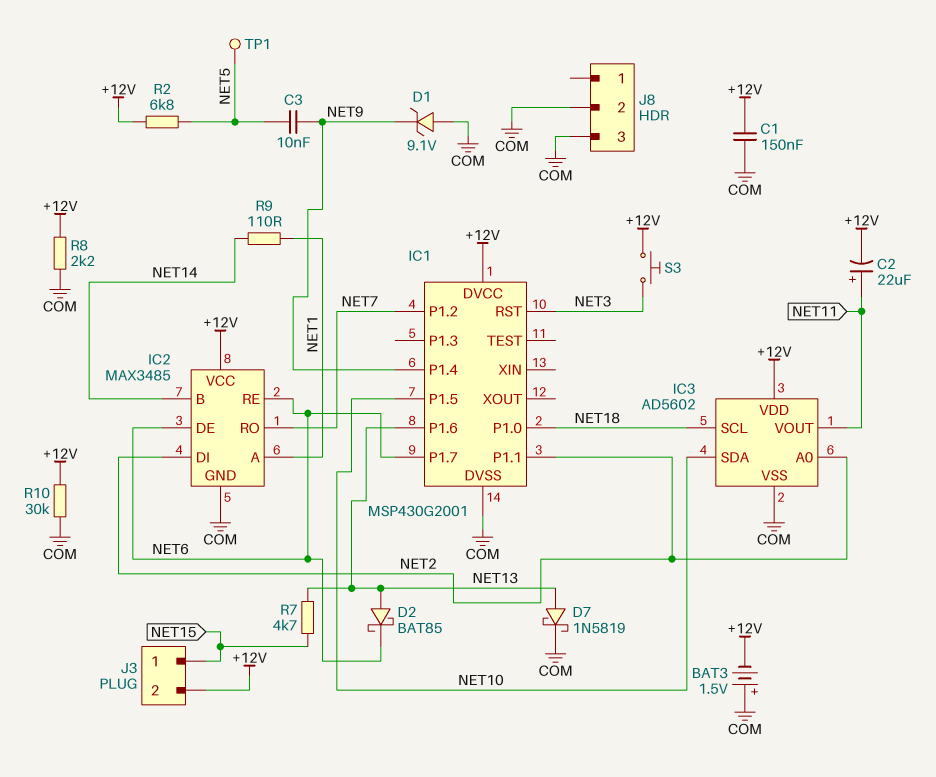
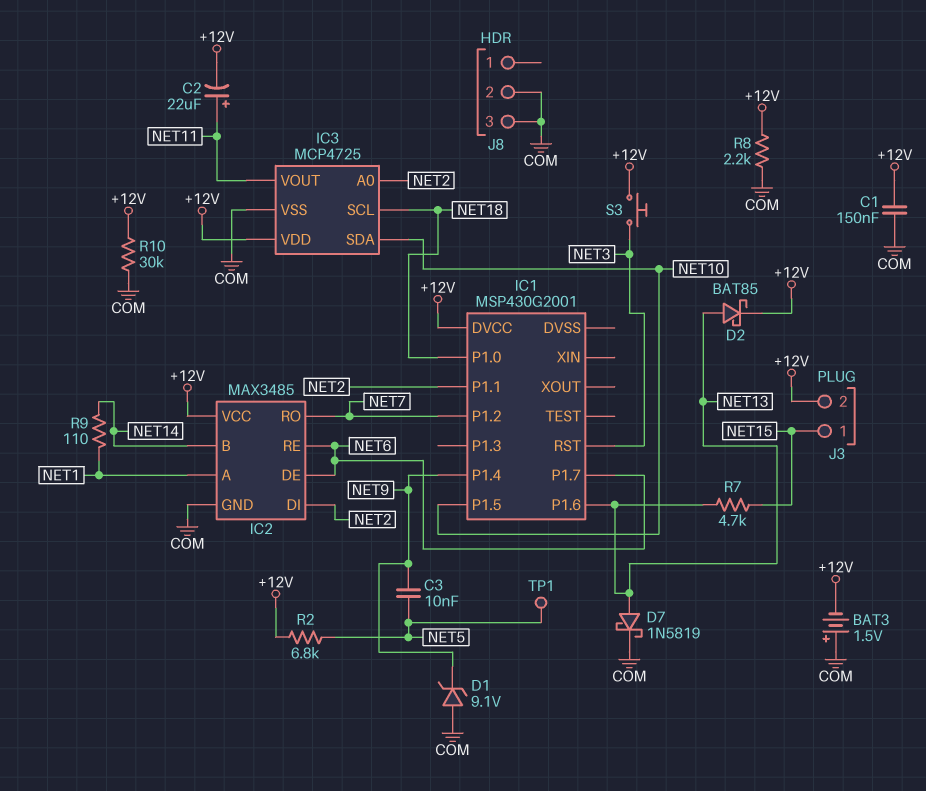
D2: schottky BAT85 (A NET13, K NET6) -> schottky BAT85 (A NET13, K +12V)
IC1 pin DVSS: COM -> none
IC3: AD5602 -> MCP4725

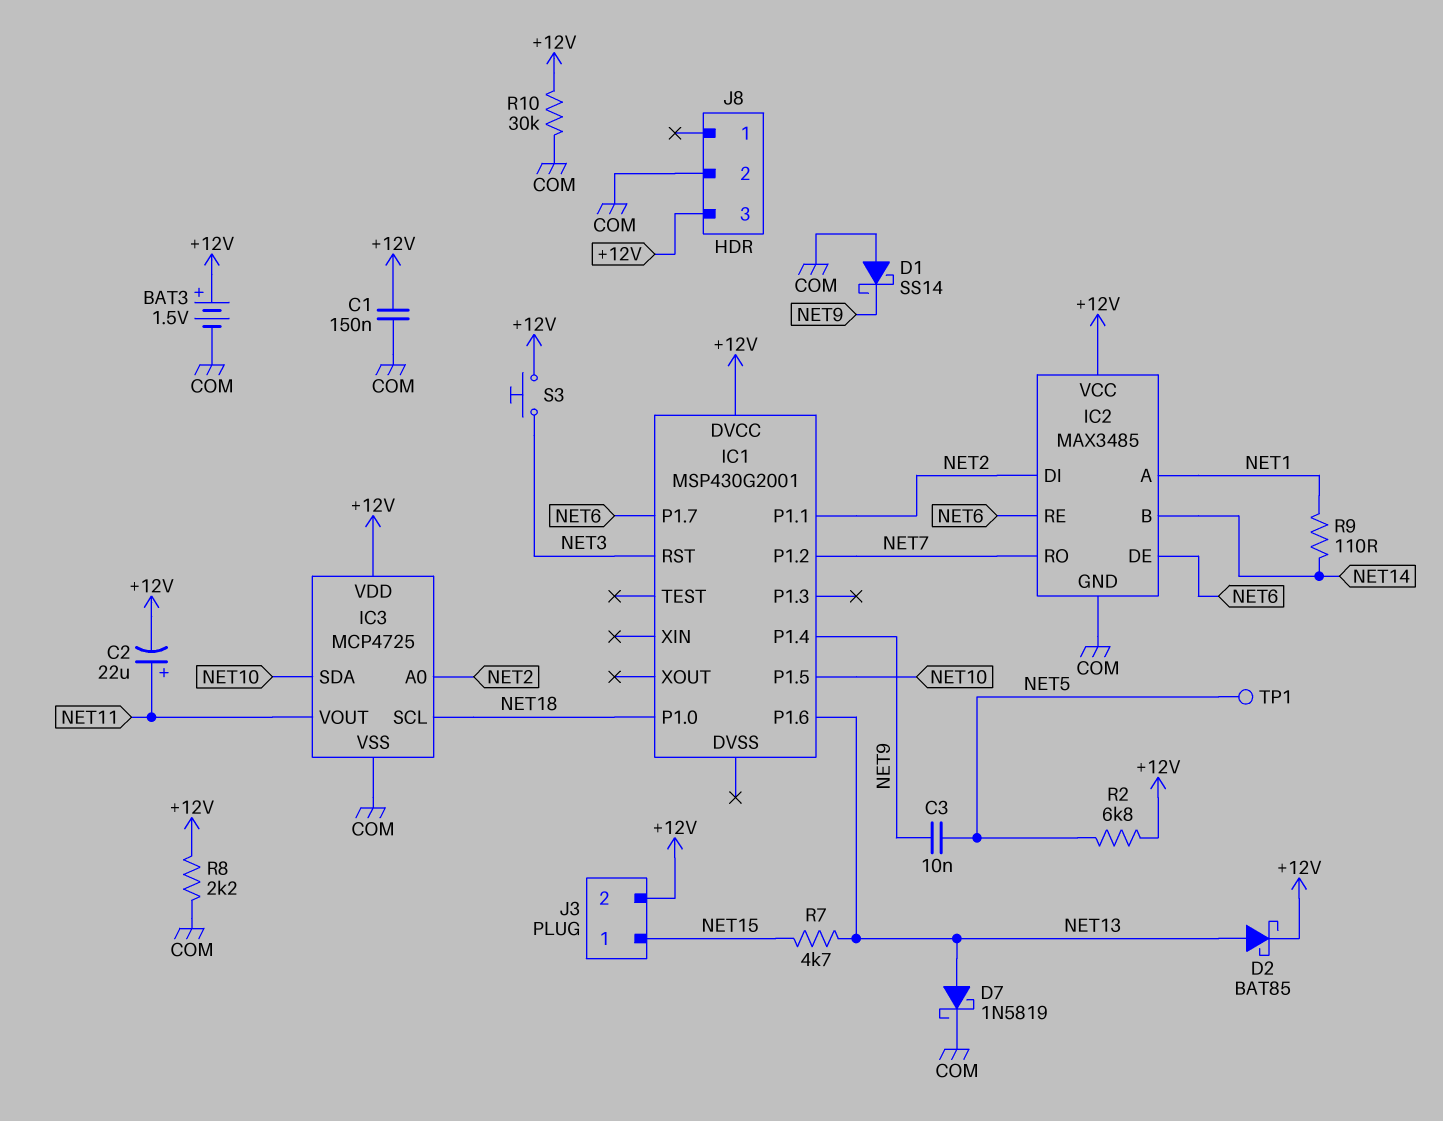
BAT3: 1.5V (plus COM, minus +12V) -> 1.5V (plus +12V, minus COM)
D1: zener 9.1V (A COM, K NET9) -> schottky SS14 (A COM, K NET9)
J8 pin 3: COM -> +12V

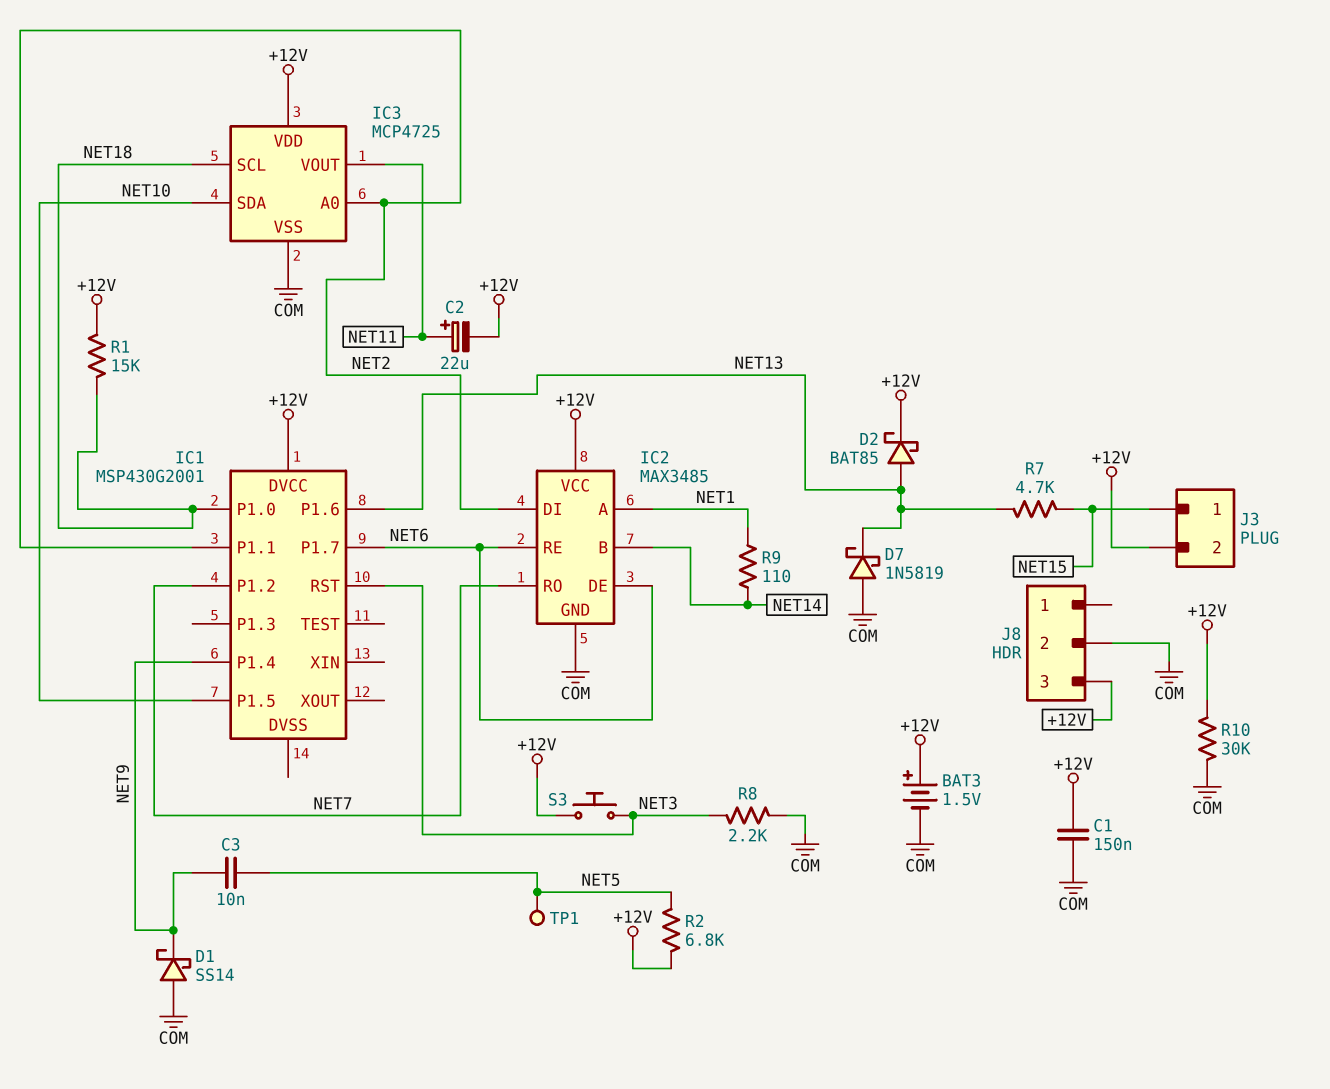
D7: schottky 1N5819 (A NET13, K COM) -> schottky 1N5819 (A COM, K NET13)
R1: none -> 15k (+12V, NET18)
R8: 2.2k (+12V, COM) -> 2.2k (COM, NET3)

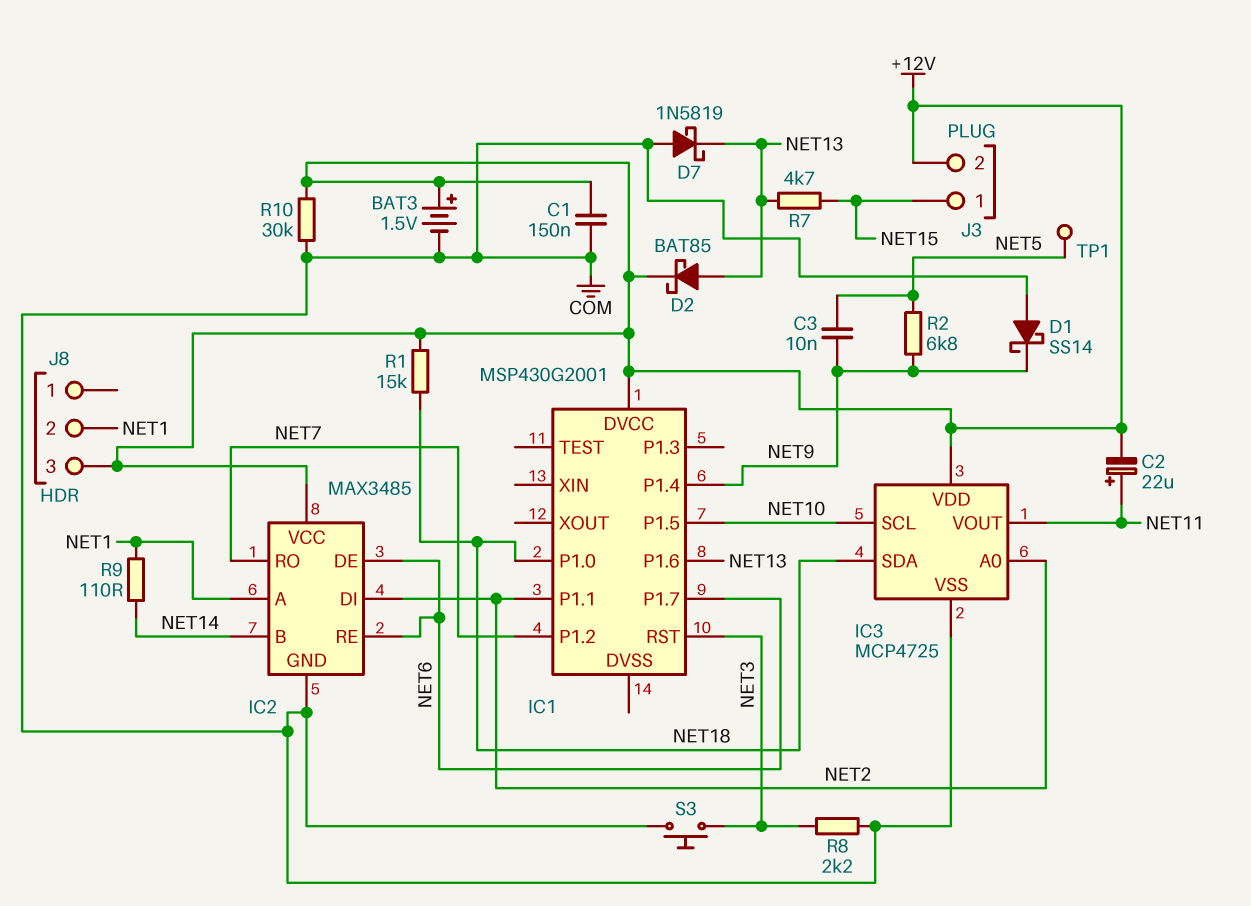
IC3 pin SCL: NET18 -> NET10
IC3 pin SDA: NET10 -> NET18
J8 pin 2: COM -> NET1
R2: 6.8k (+12V, NET5) -> 6.8k (NET5, NET9)
S3: button (+12V, NET3) -> button (COM, NET3)

